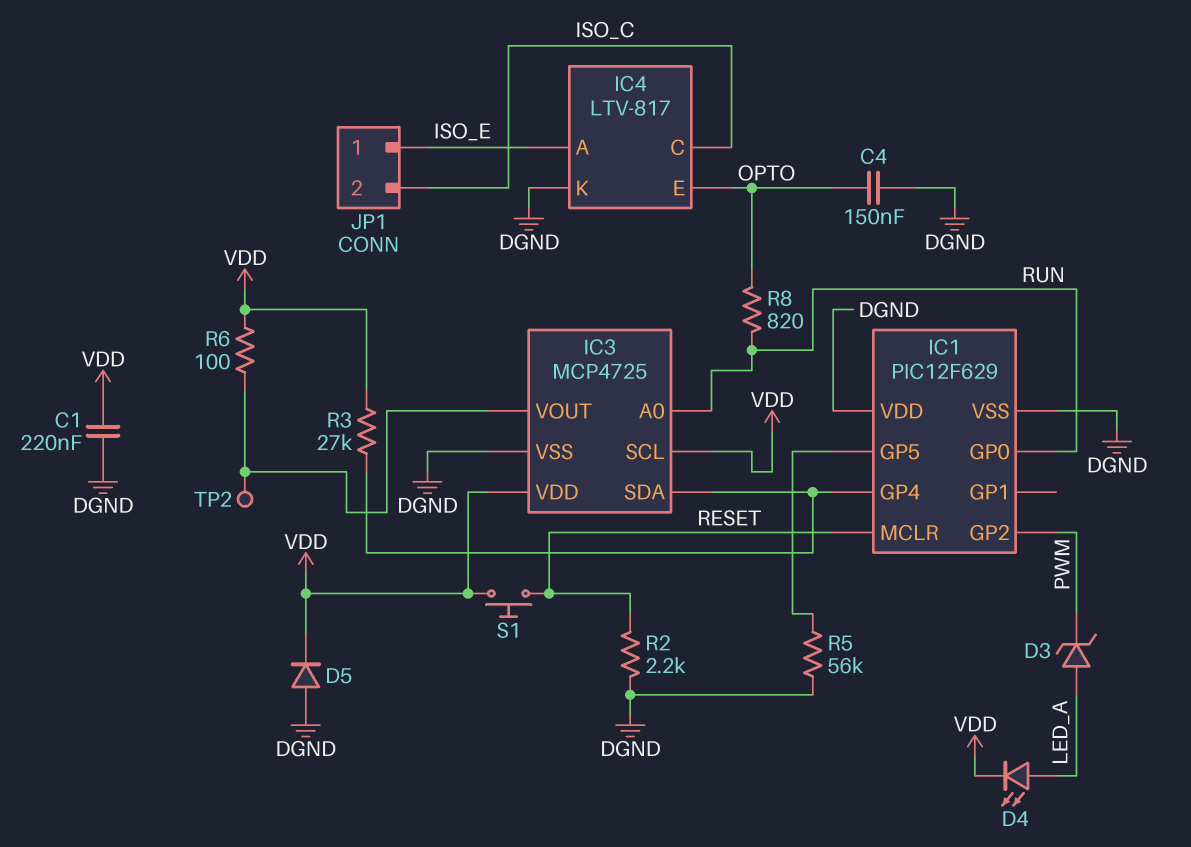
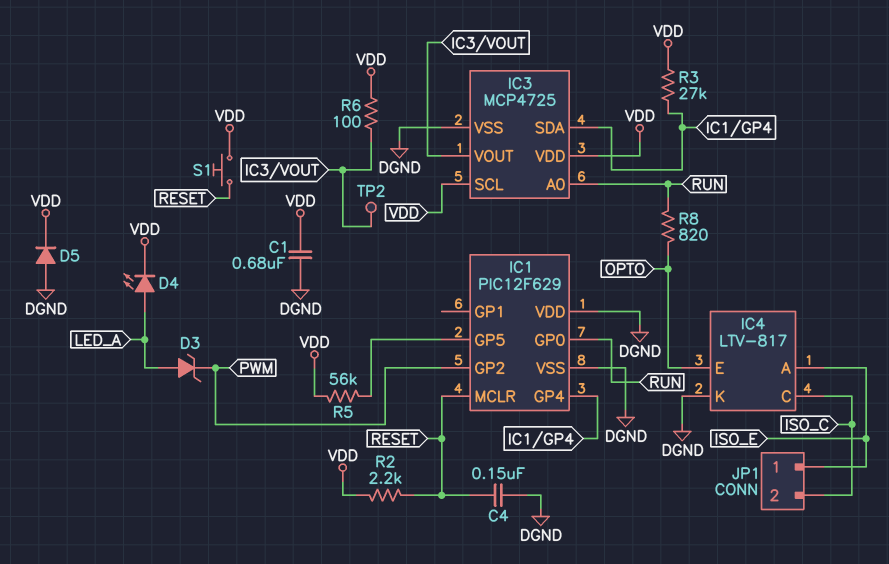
C1: 220nF (DGND, VDD) -> 680nF (DGND, VDD)
C4: 150nF (DGND, OPTO) -> 150nF (DGND, RESET)
R2: 2.2k (DGND, RESET) -> 2.2k (RESET, VDD)
R5: 56k (DGND, IC1/GP5) -> 56k (IC1/GP5, VDD)

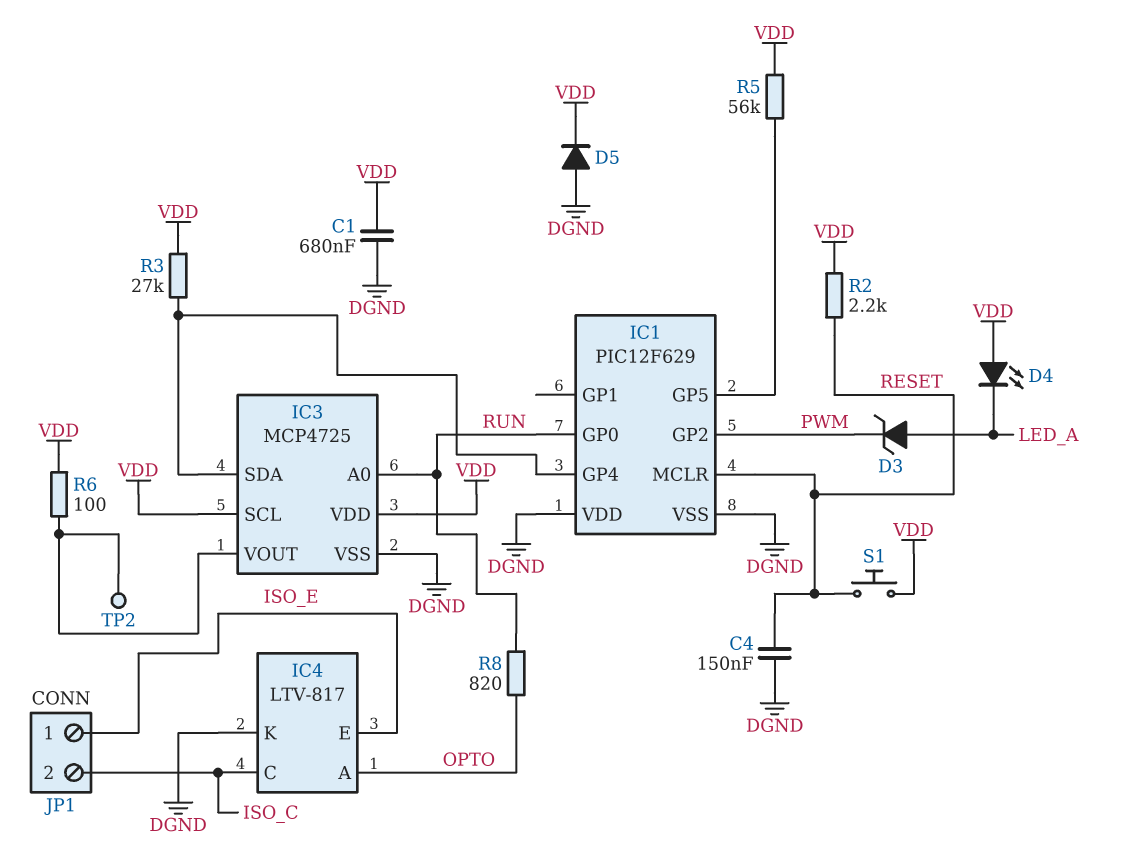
D4: LED (A LED_A, K VDD) -> LED (A VDD, K LED_A)
IC4 pin A: ISO_E -> OPTO
IC4 pin E: OPTO -> ISO_E

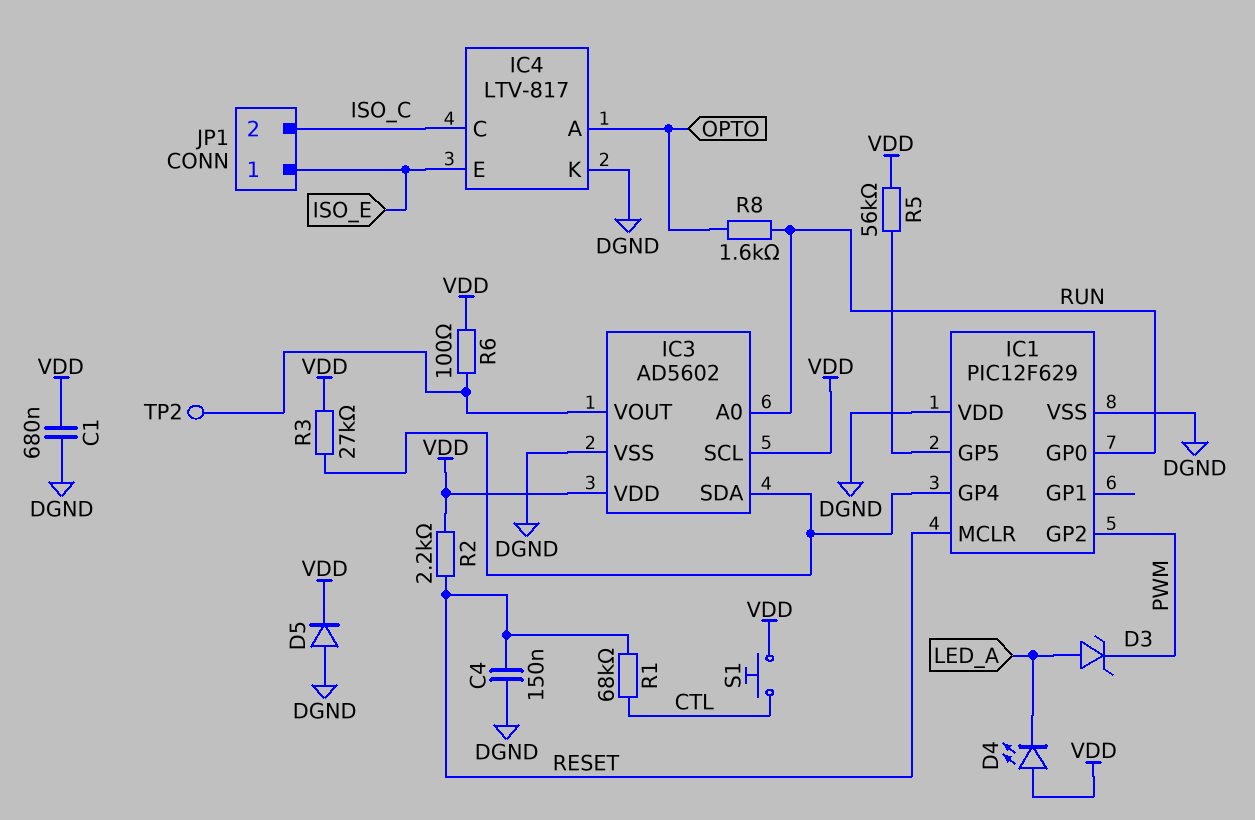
IC3: MCP4725 -> AD5602
R1: none -> 68k (CTL, RESET)
R8: 820 (OPTO, RUN) -> 1.6k (OPTO, RUN)
S1: button (RESET, VDD) -> button (CTL, VDD)

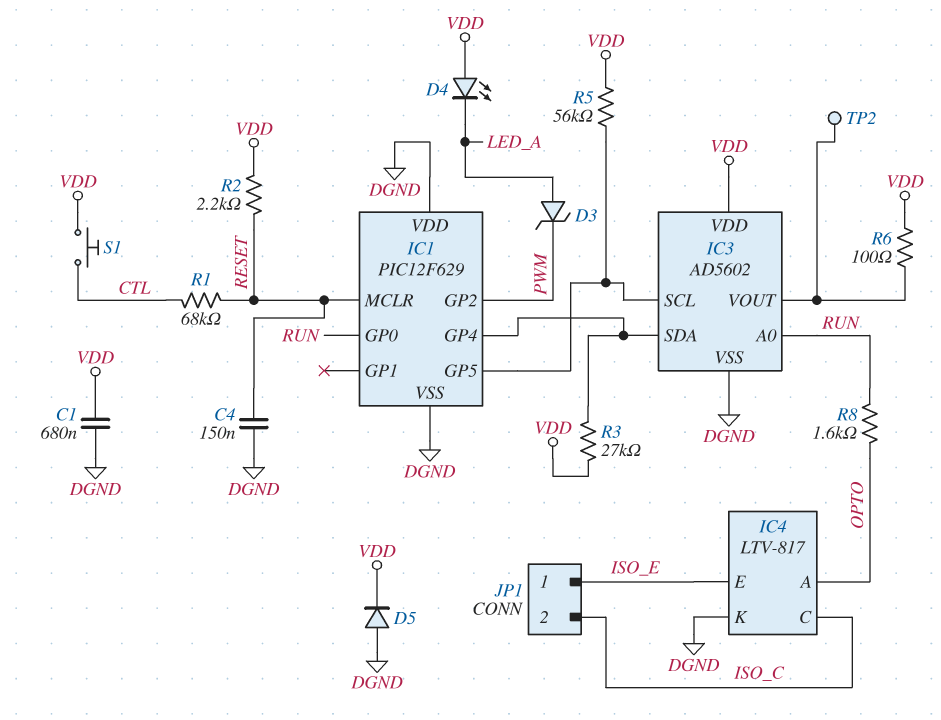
IC3 pin SCL: VDD -> IC1/GP5

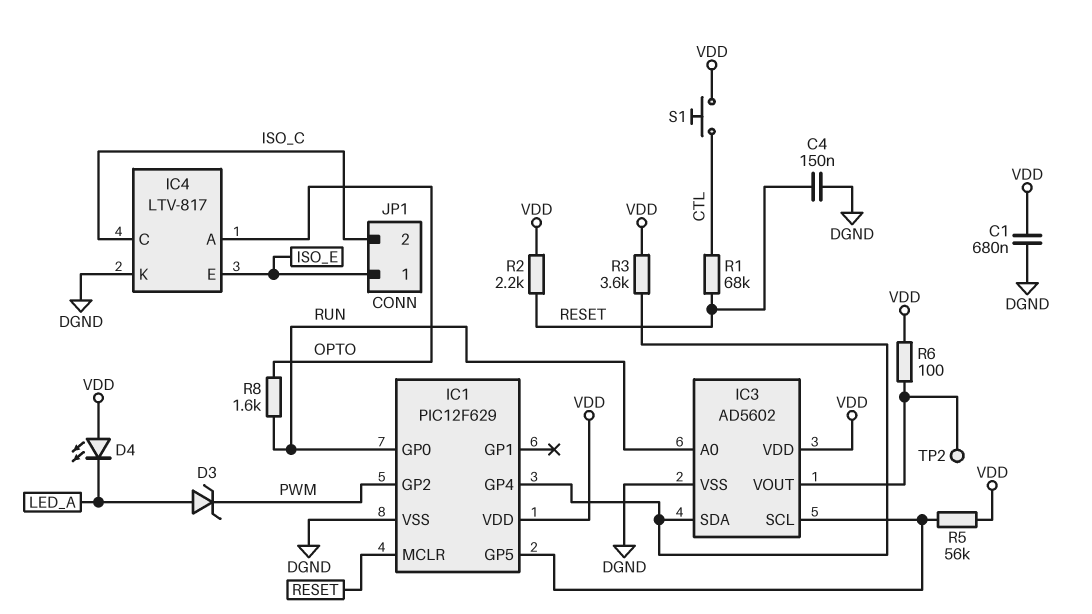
D5: diode (A DGND, K VDD) -> none
IC1 pin VDD: DGND -> VDD
R3: 27k (IC1/GP4, VDD) -> 3.6k (IC1/GP4, VDD)

